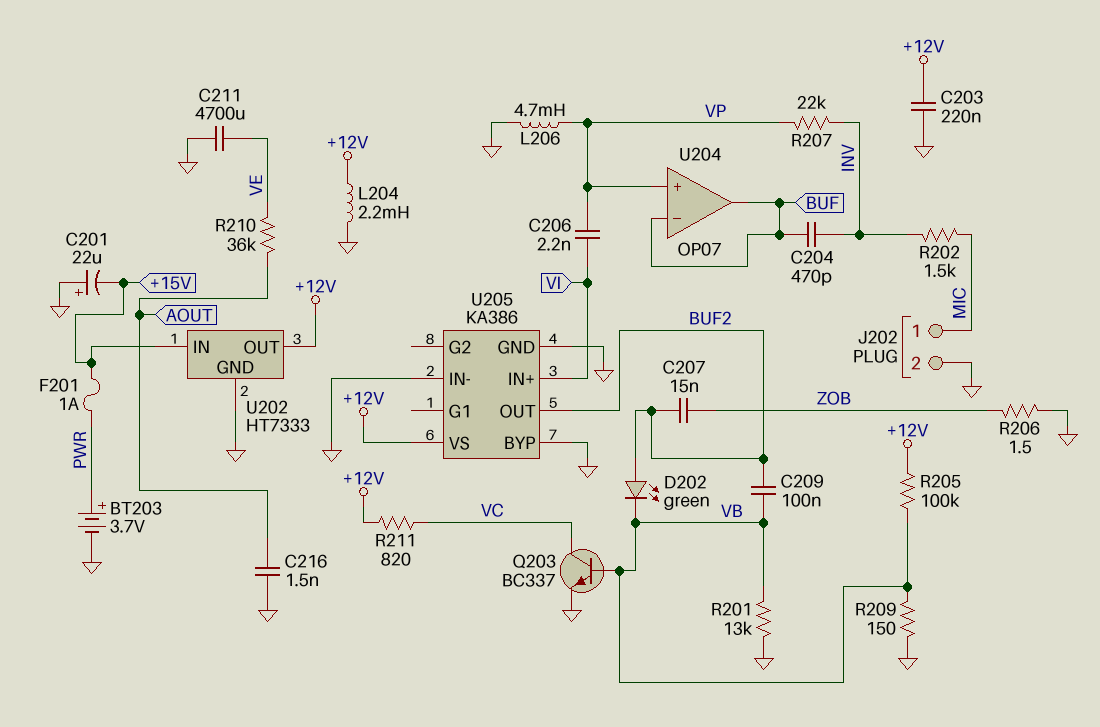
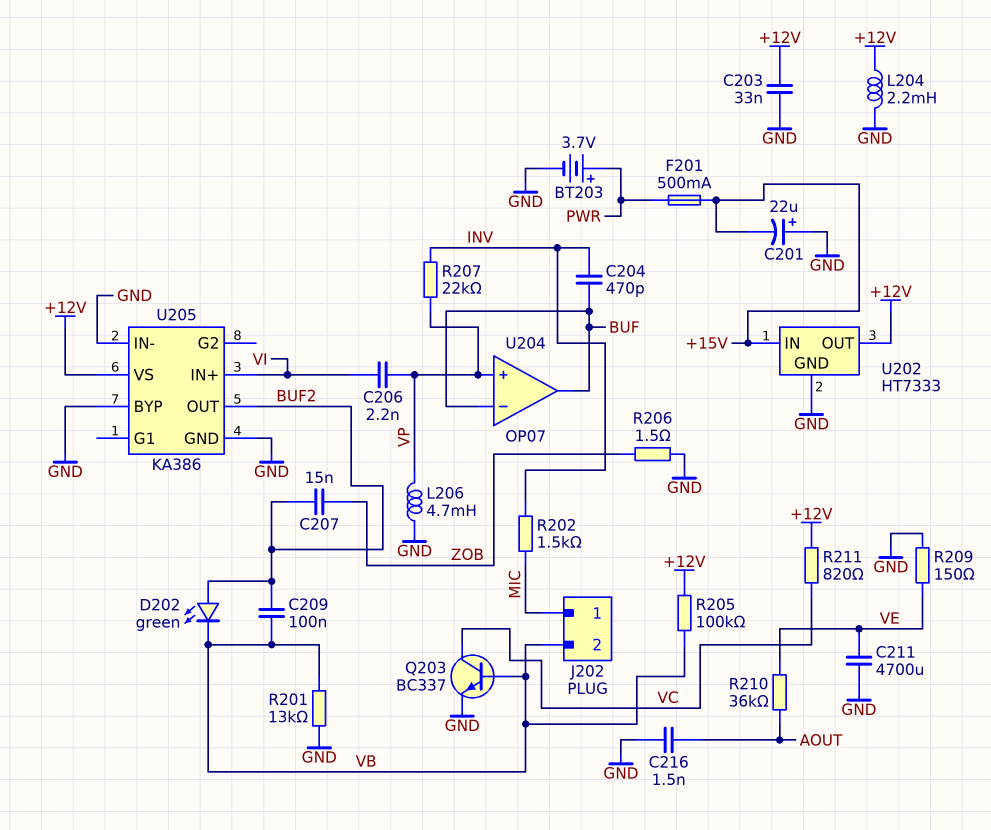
C203: 220nF (+12V, GND) -> 33nF (+12V, GND)
F201: 1A (+15V, PWR) -> 500mA (+15V, PWR)
J202 pin 2: GND -> VB
R209: 150 (GND, VB) -> 150 (GND, VE)

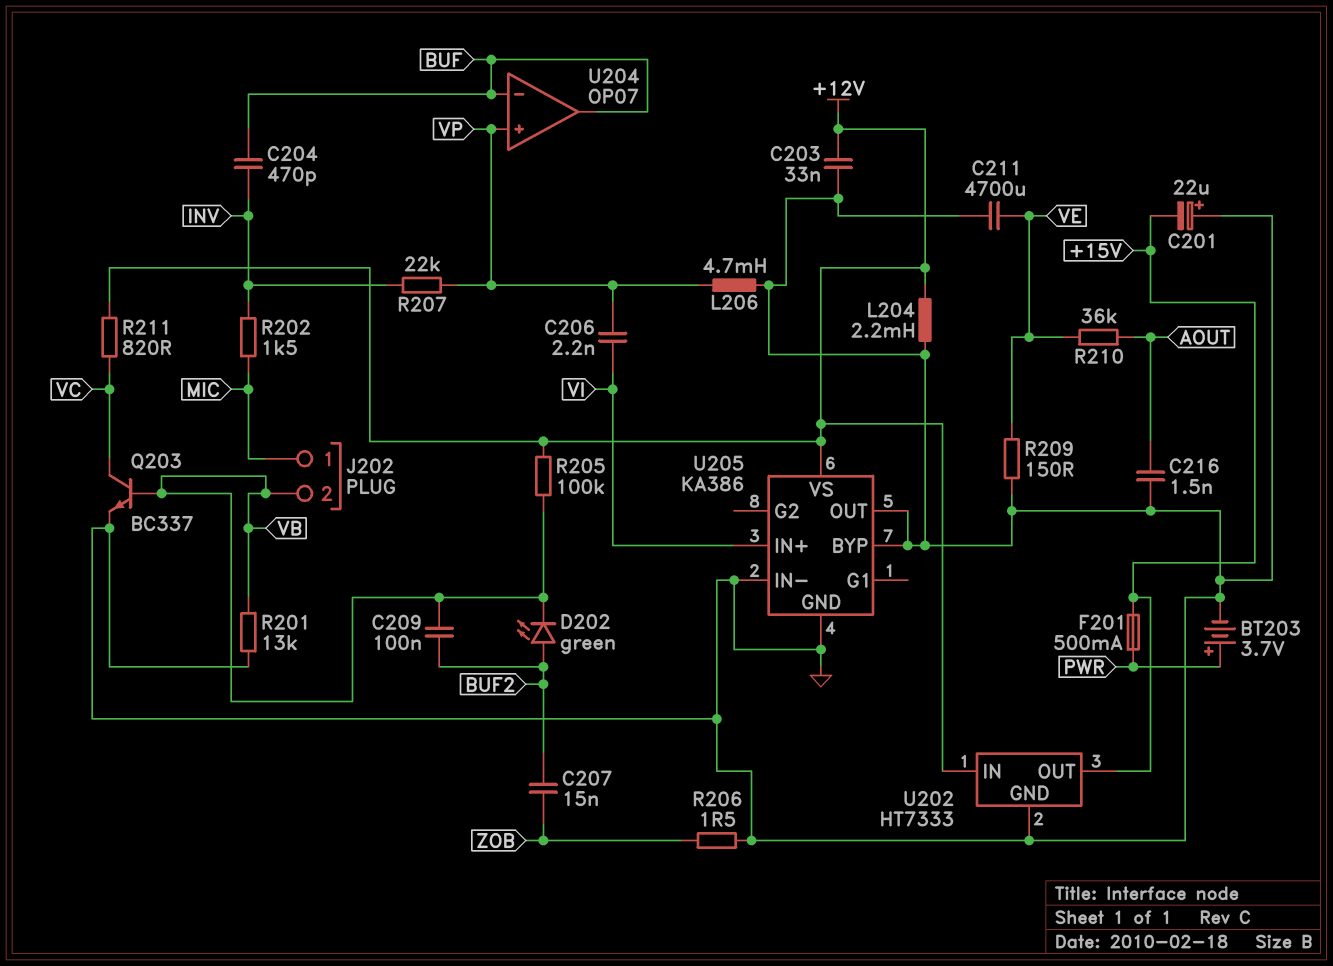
U202 pin IN: +15V -> +12V
U202 pin OUT: +12V -> +15V
U205 pin OUT: BUF2 -> GND

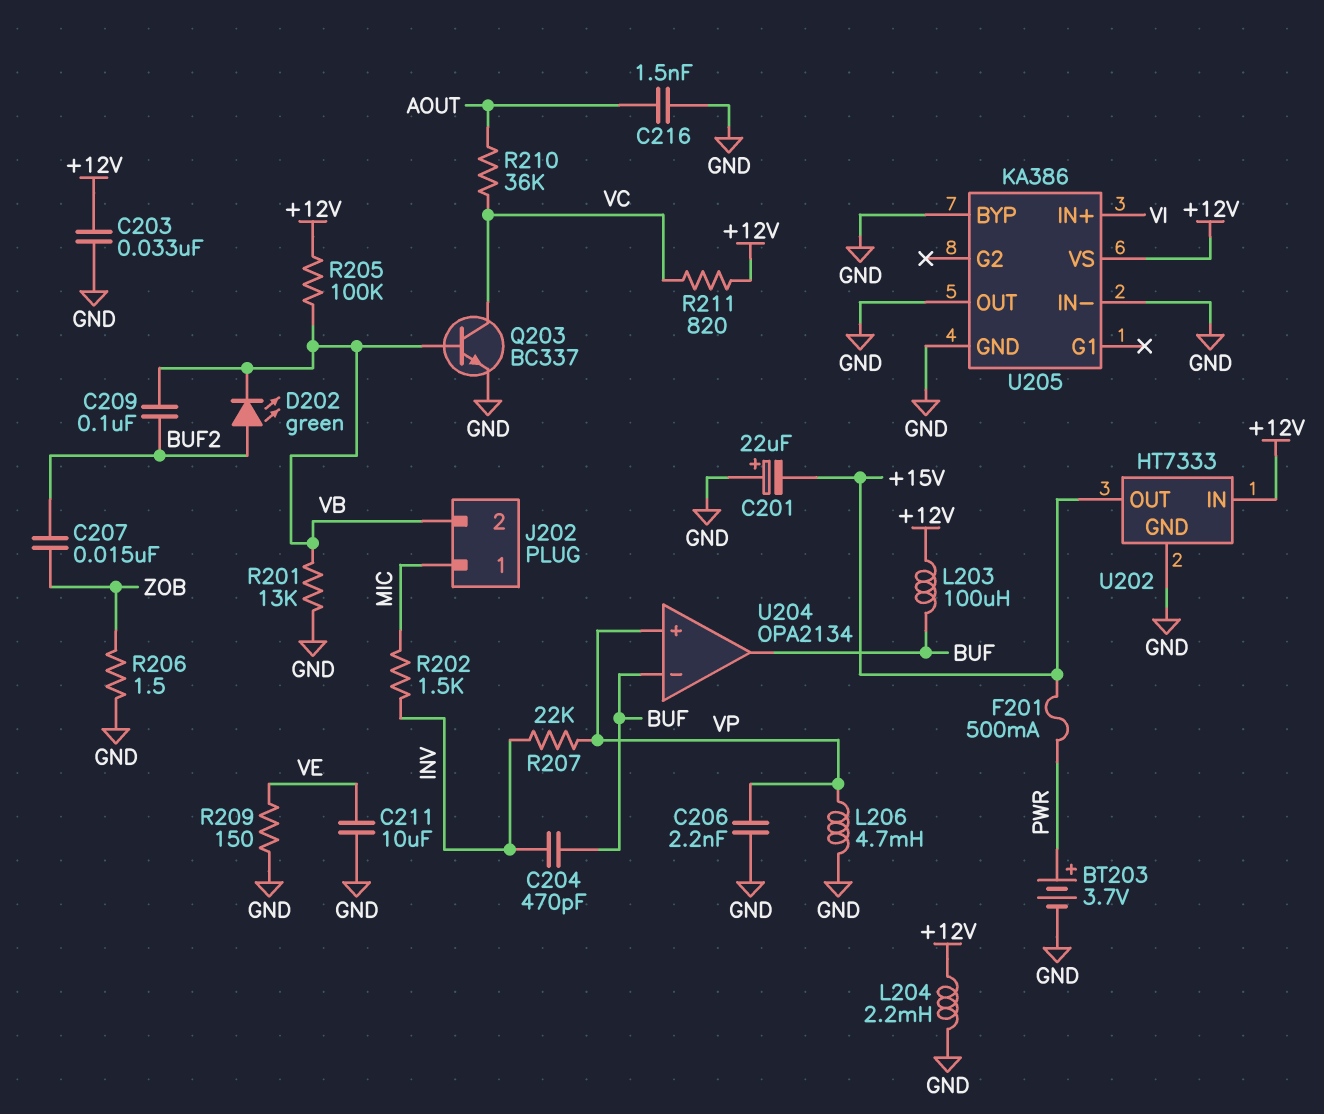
C206: 2.2nF (VI, VP) -> 2.2nF (GND, VP)
C211: 4700uF (GND, VE) -> 10uF (GND, VE)
L203: none -> 100uH (+12V, BUF)
R210: 36k (AOUT, VE) -> 36k (AOUT, VC)
U204: OP07 -> OPA2134

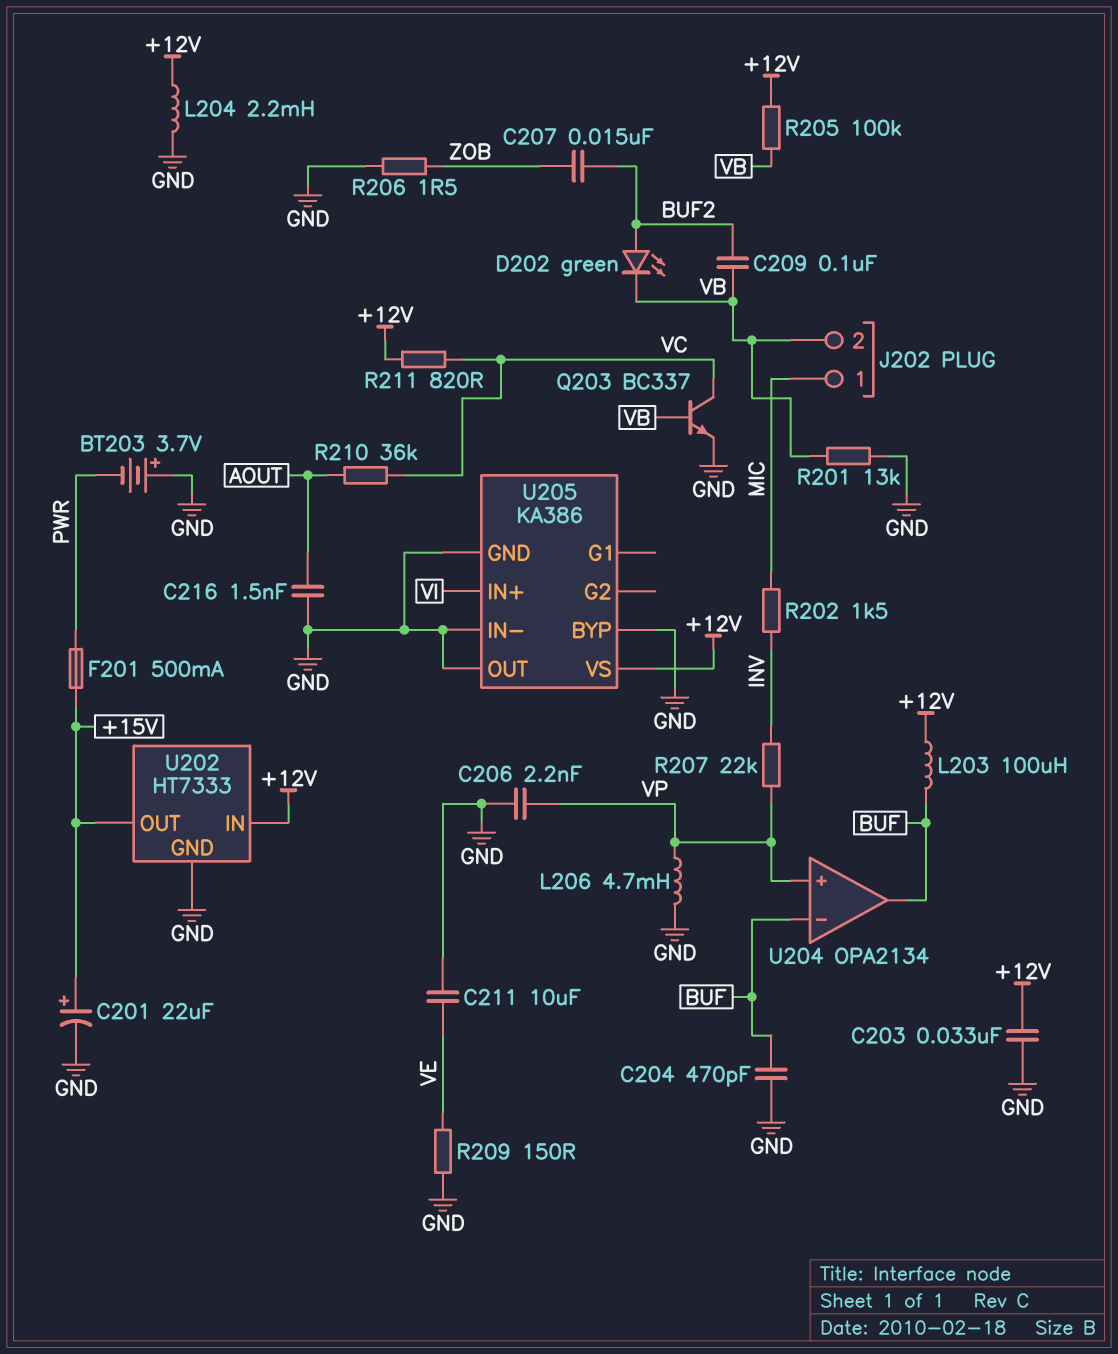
BT203: 3.7V (plus PWR, minus GND) -> 3.7V (plus GND, minus PWR)
C201: 22uF (plus GND, minus +15V) -> 22uF (plus +15V, minus GND)
C204: 470pF (BUF, INV) -> 470pF (BUF, GND)

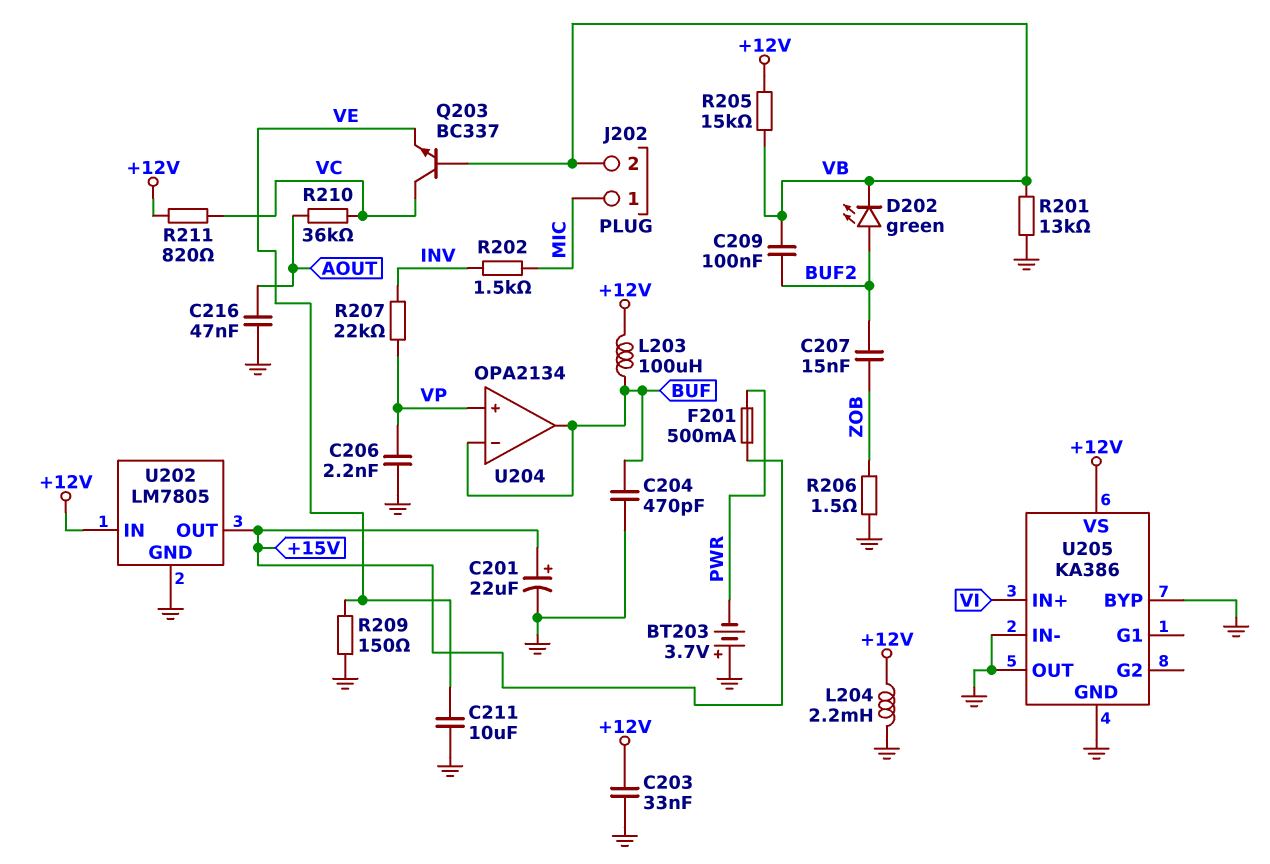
C216: 1.5nF (AOUT, GND) -> 47nF (AOUT, GND)
L206: 4.7mH (GND, VP) -> none
Q203: NPN BC337 (B VB, C VC, E GND) -> NPN BC337 (B VB, C VC, E VE)
R205: 100k (+12V, VB) -> 15k (+12V, VB)
U202: HT7333 -> LM7805

